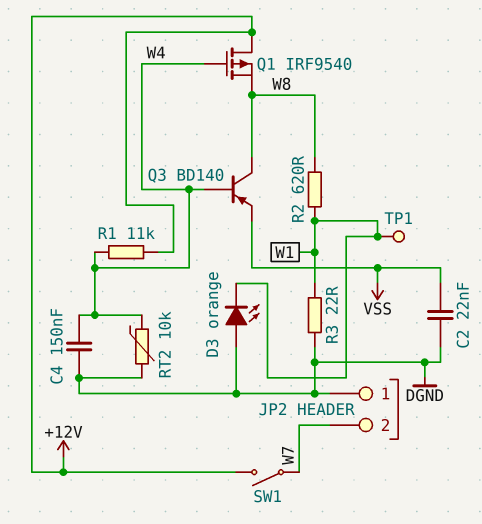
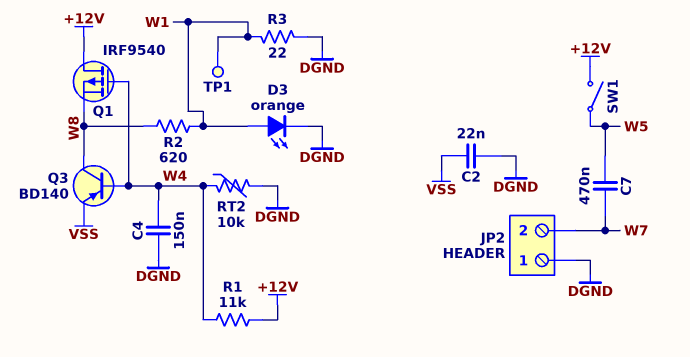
C7: none -> 470nF (W5, W7)
D3: LED orange (A DGND, K W1) -> LED orange (A W1, K DGND)
SW1: switch (+12V, W7) -> switch (+12V, W5)

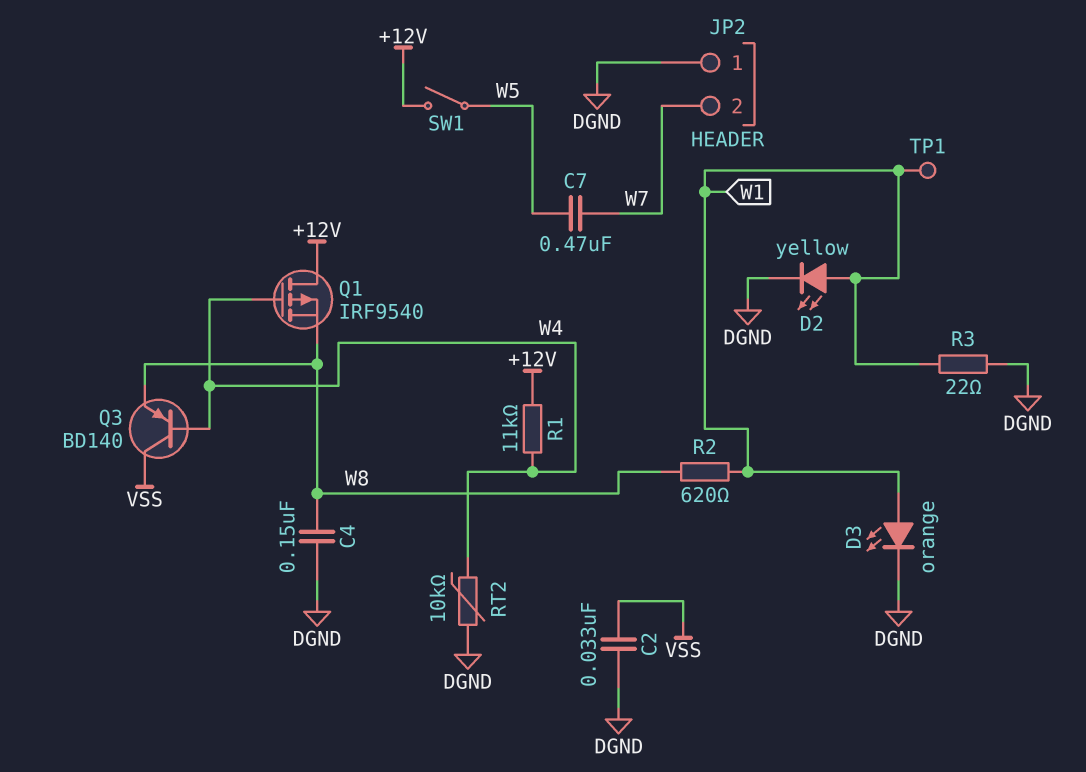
C2: 22nF (DGND, VSS) -> 33nF (DGND, VSS)
C4: 150nF (DGND, W4) -> 150nF (DGND, W8)
D2: none -> LED yellow (A W1, K DGND)
Q3: PNP BD140 (B W4, C W8, E VSS) -> PNP BD140 (B W4, C VSS, E W8)

